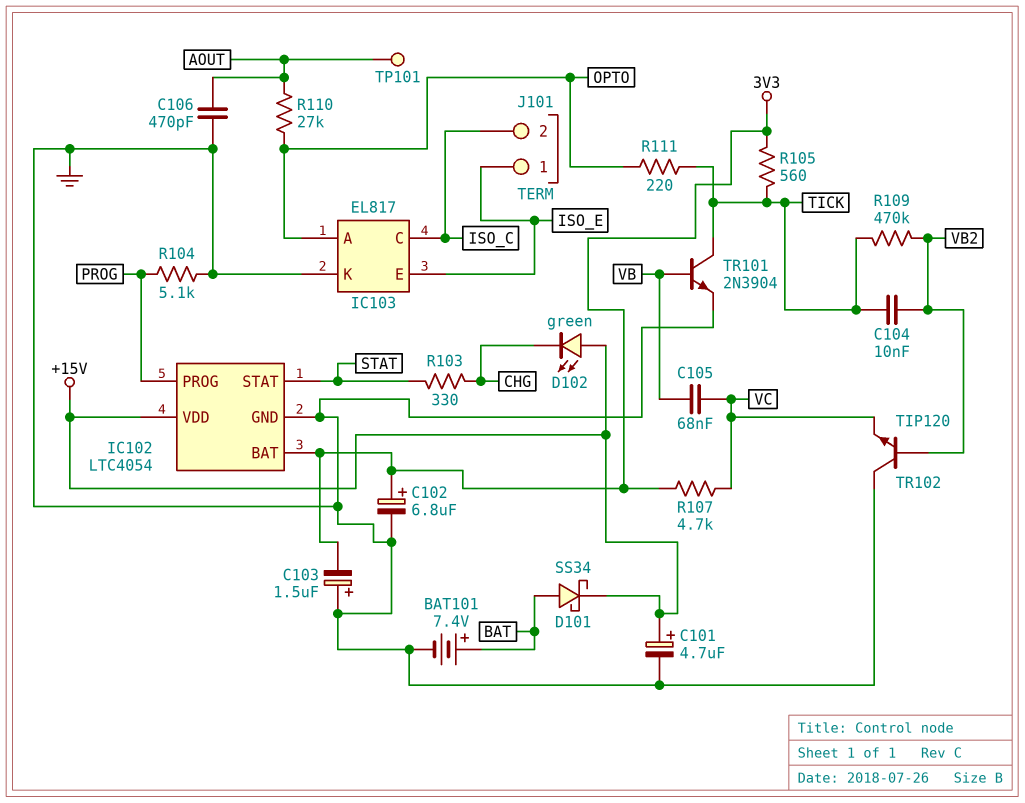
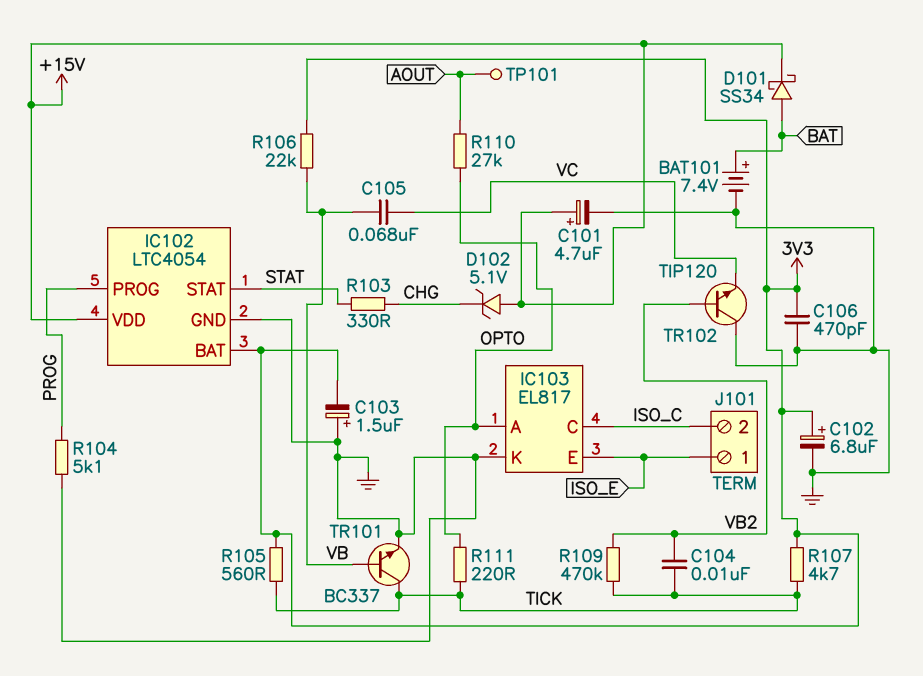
C106: 470pF (AOUT, GND) -> 470pF (3V3, GND)
D102: LED green (A +15V, K CHG) -> zener 5.1V (A +15V, K CHG)
R106: none -> 22k (3V3, VB)
R107: 4.7k (3V3, VC) -> 4.7k (3V3, TICK)
TR101: NPN 2N3904 (B VB, C TICK, E GND) -> NPN BC337 (B VB, C TICK, E GND)

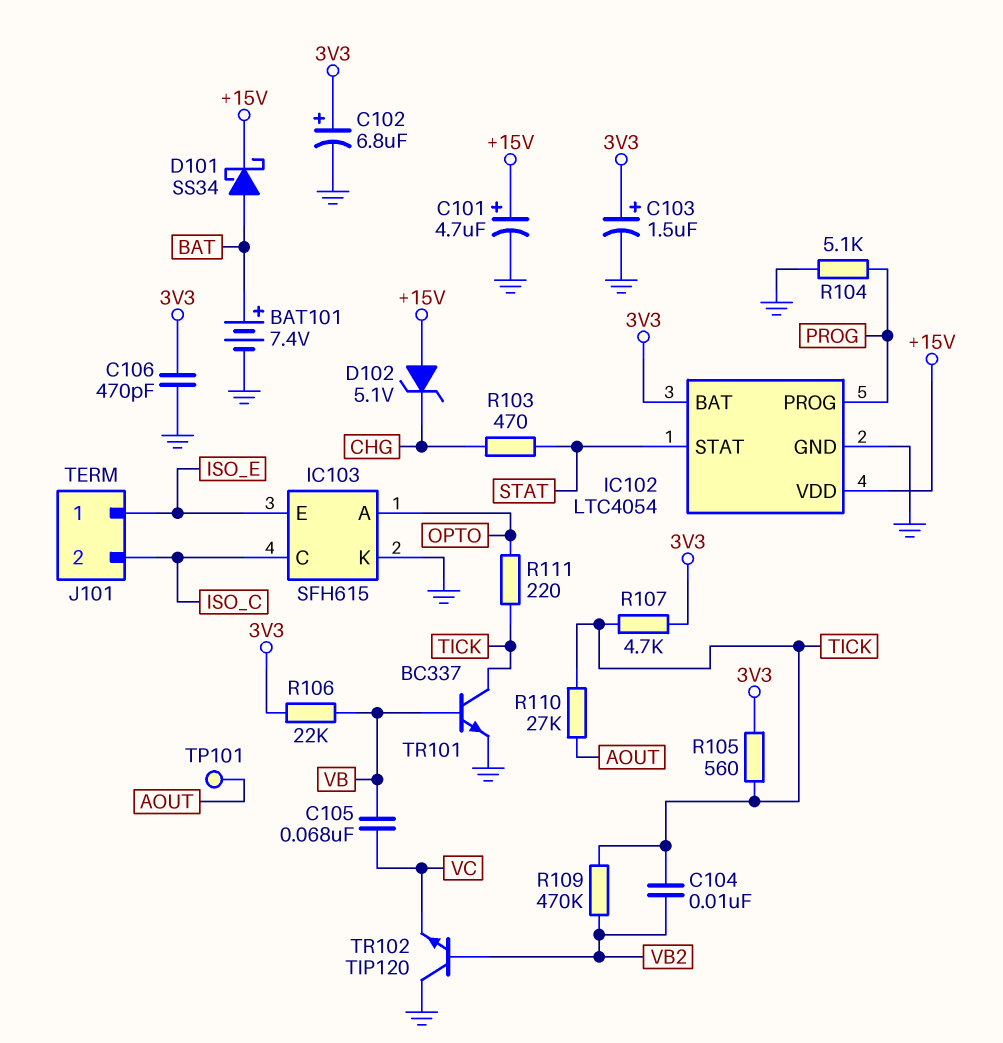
C103: 1.5uF (plus GND, minus 3V3) -> 1.5uF (plus 3V3, minus GND)
IC103: EL817 -> SFH615
R103: 330 (CHG, STAT) -> 470 (CHG, STAT)
R110: 27k (AOUT, OPTO) -> 27k (AOUT, TICK)

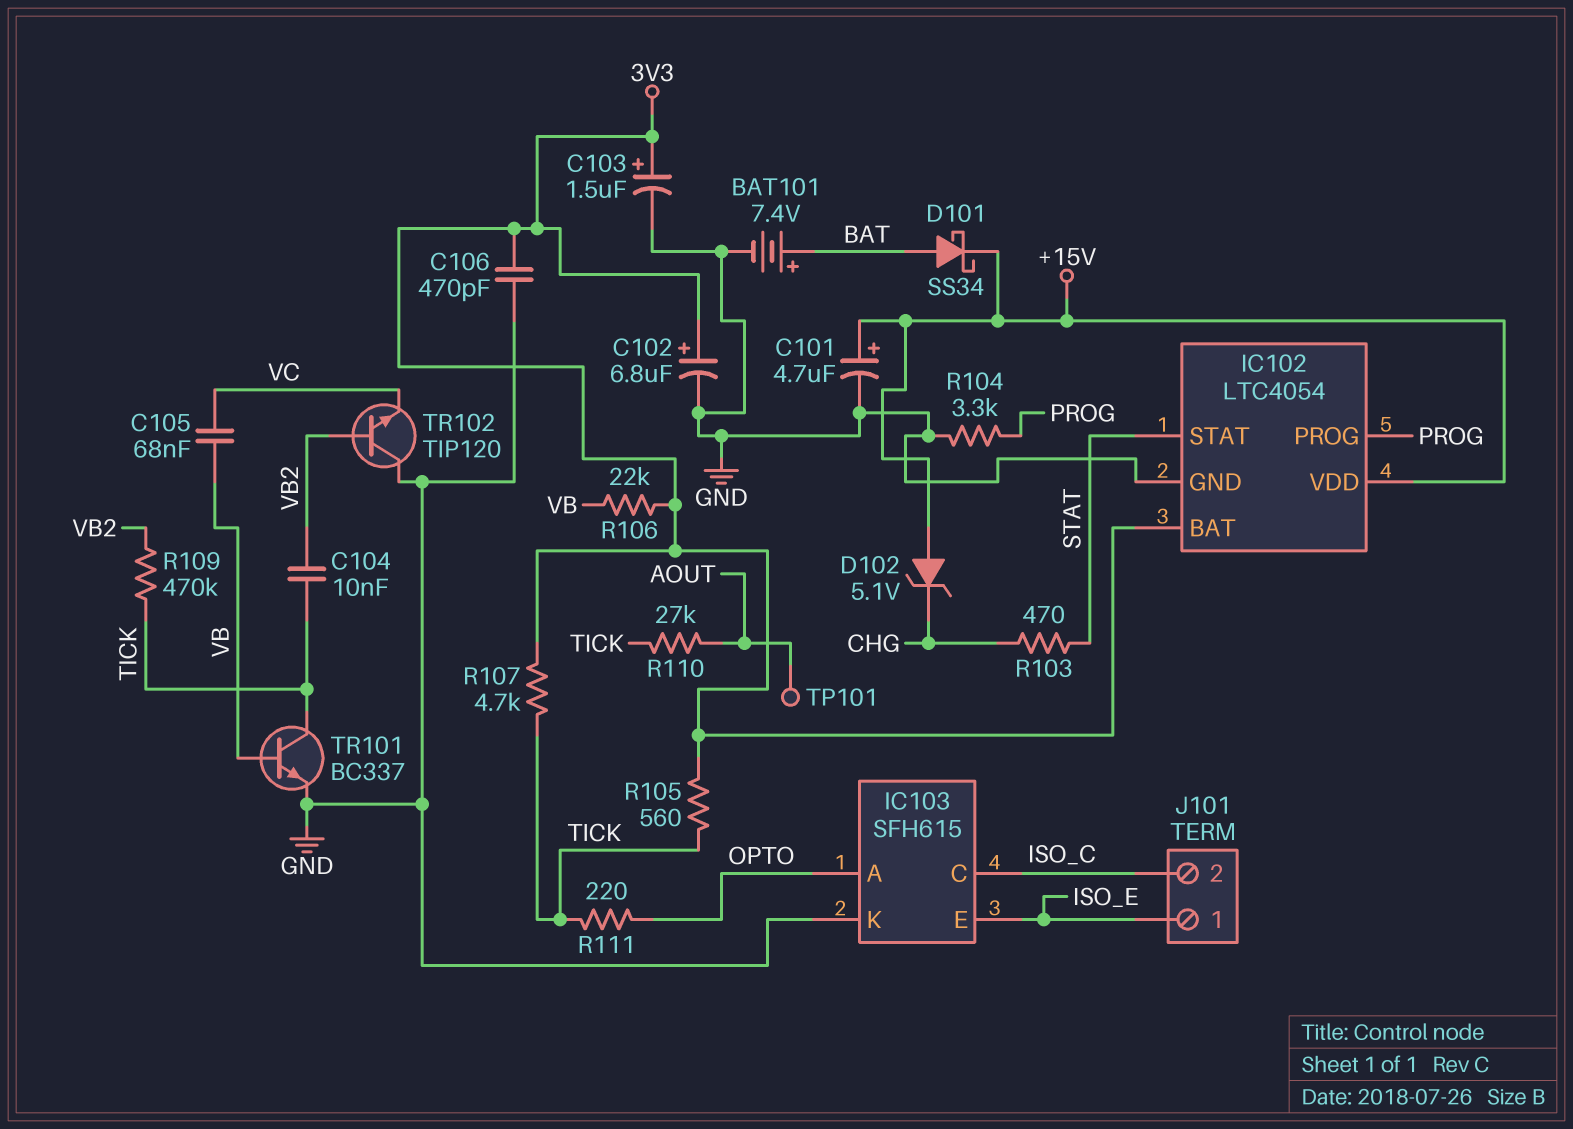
R104: 5.1k (GND, PROG) -> 3.3k (GND, PROG)

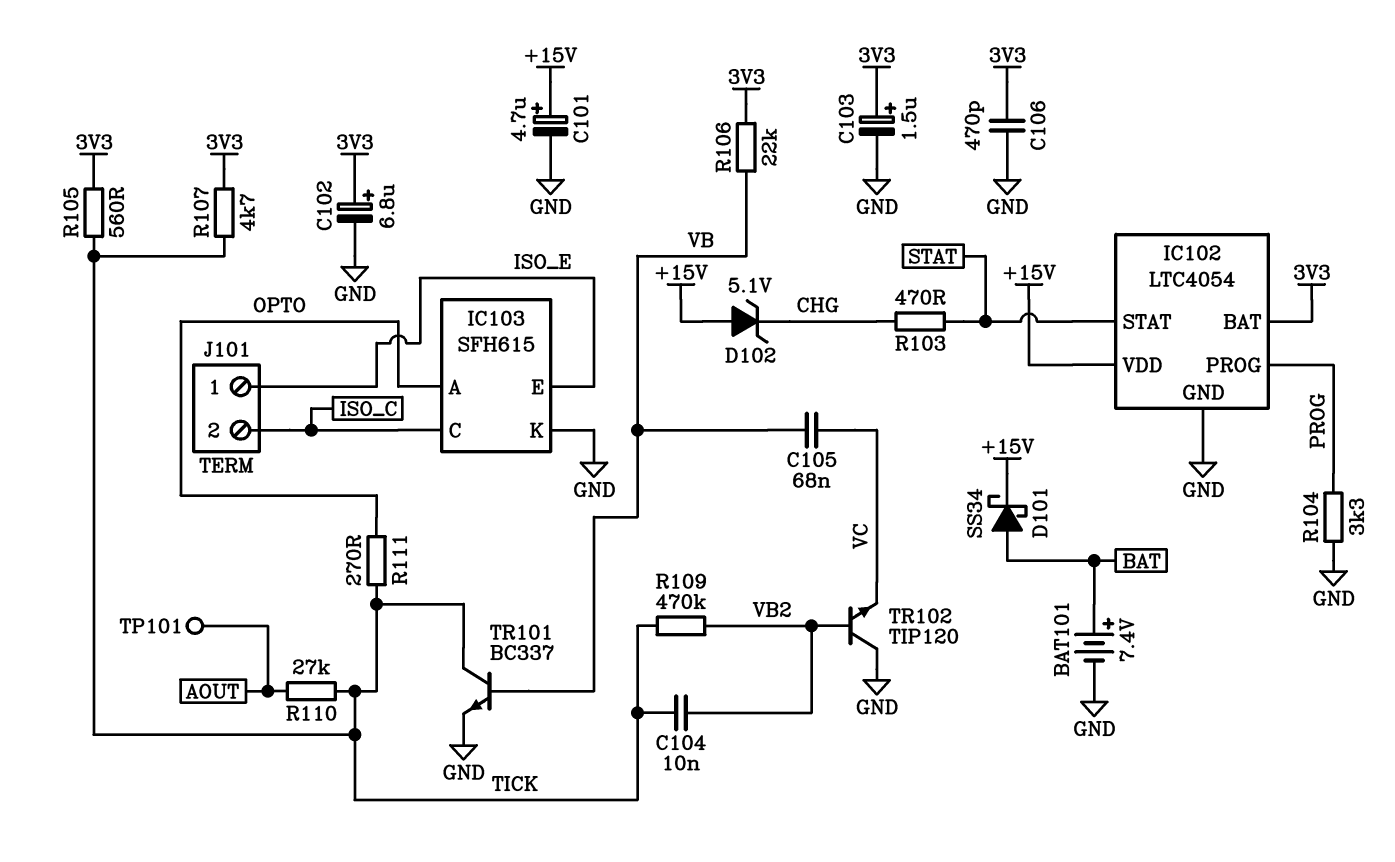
R111: 220 (OPTO, TICK) -> 270 (OPTO, TICK)

